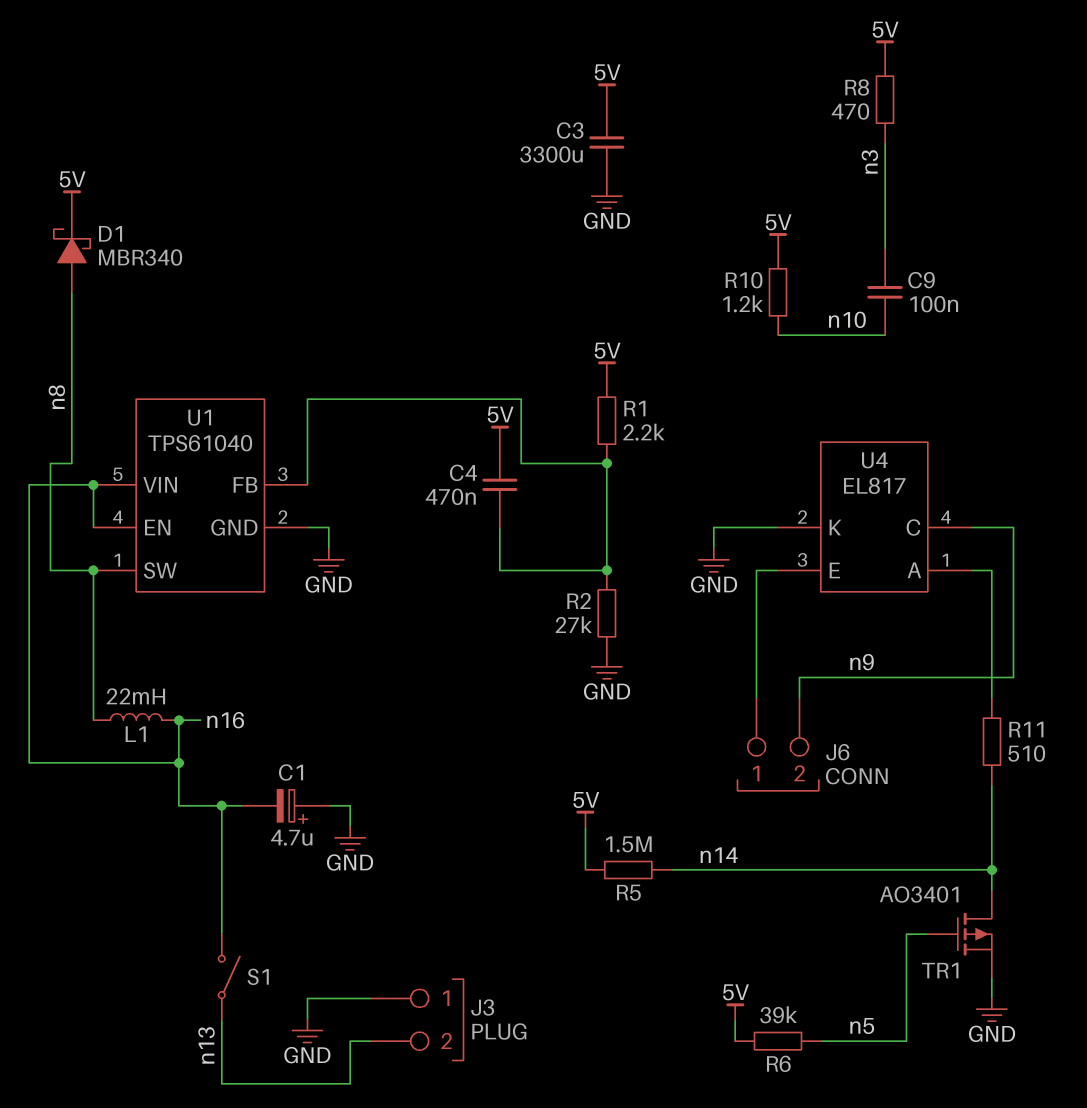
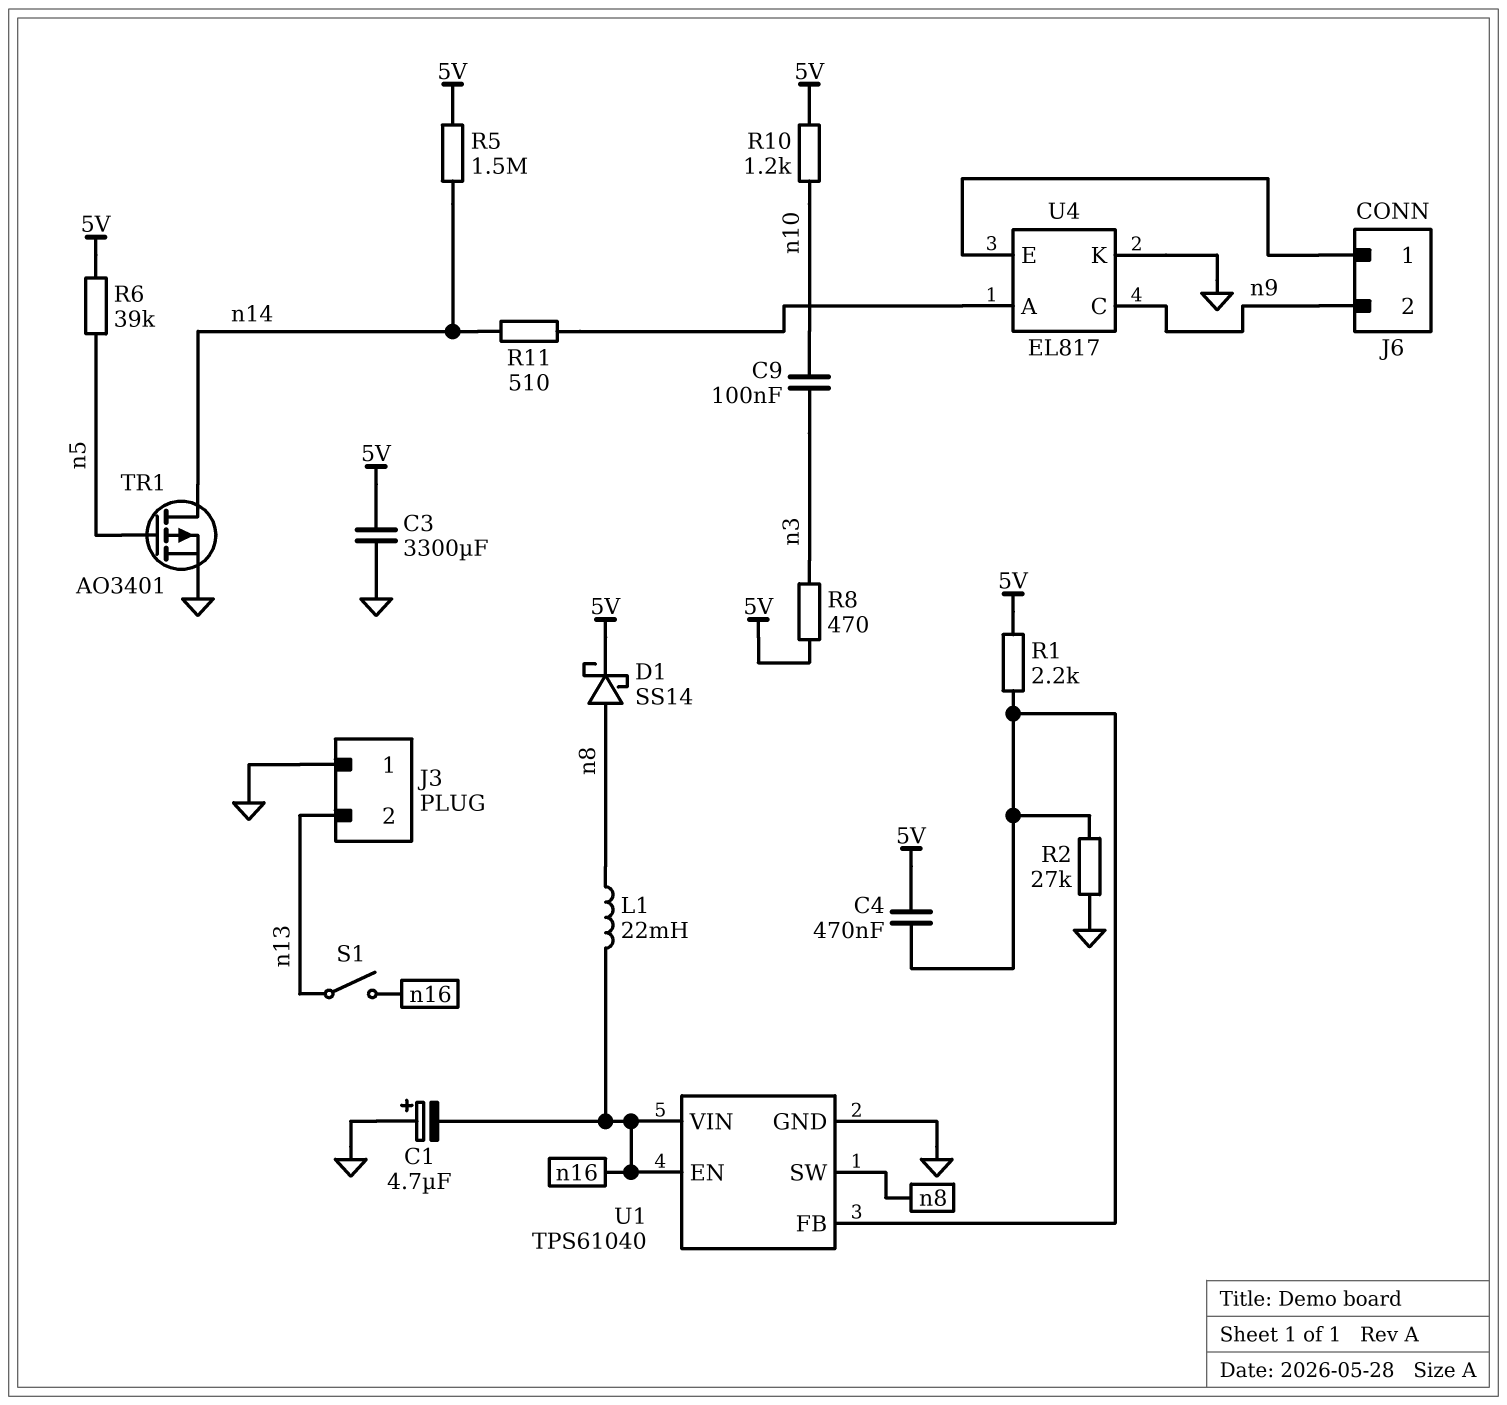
D1: schottky MBR340 (A n8, K 5V) -> schottky SS14 (A n8, K 5V)

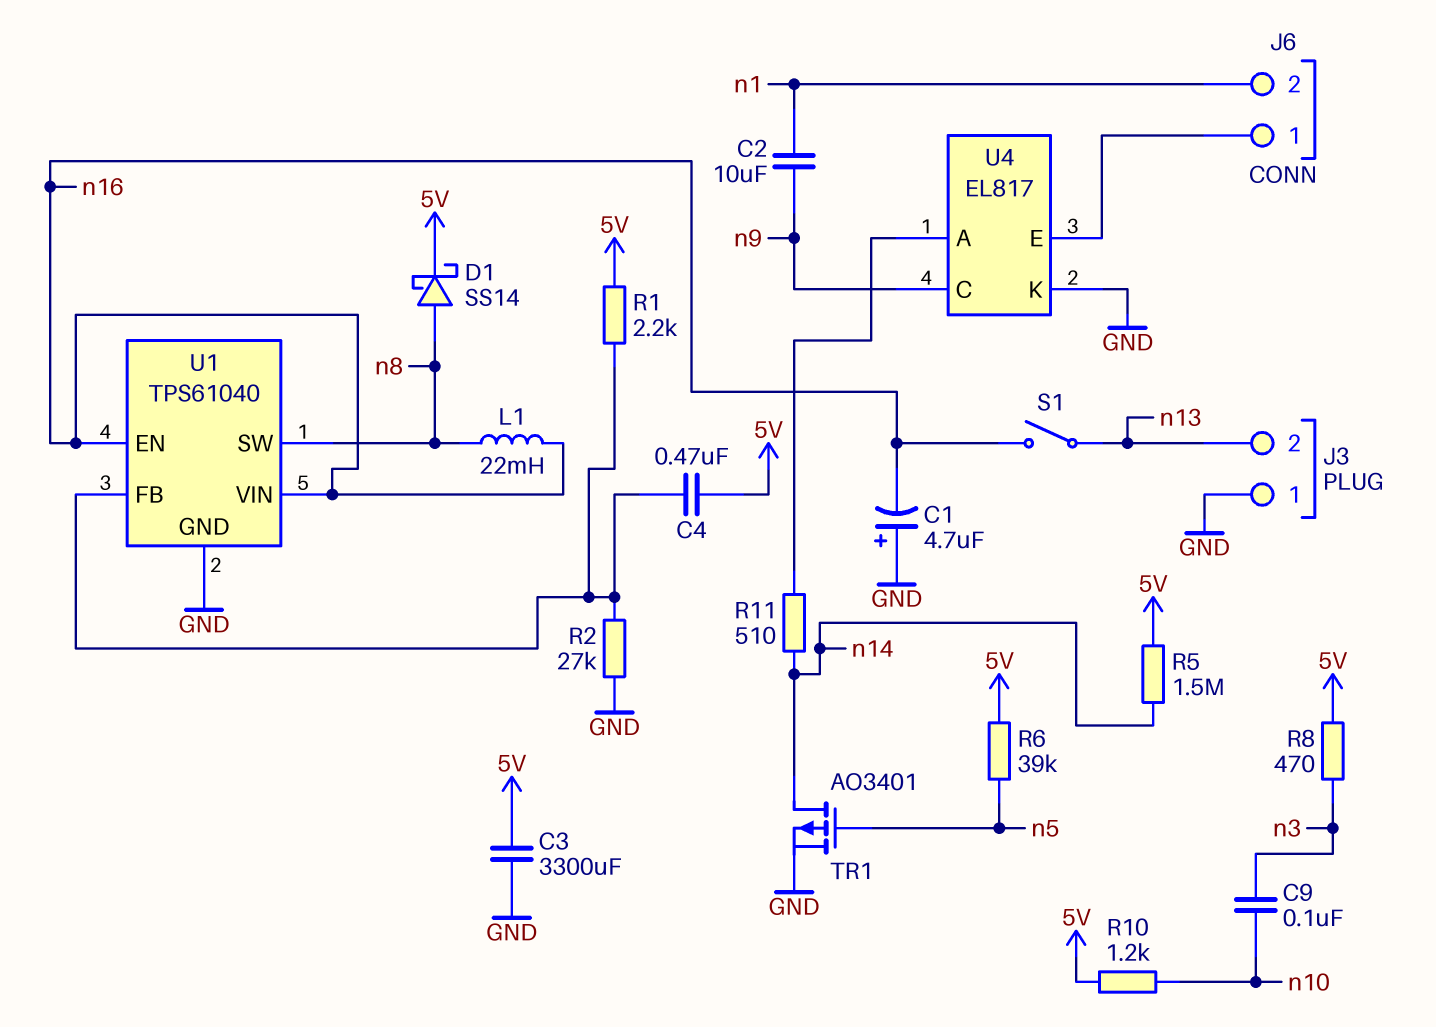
C2: none -> 10uF (n1, n9)
J6 pin 2: n9 -> n1

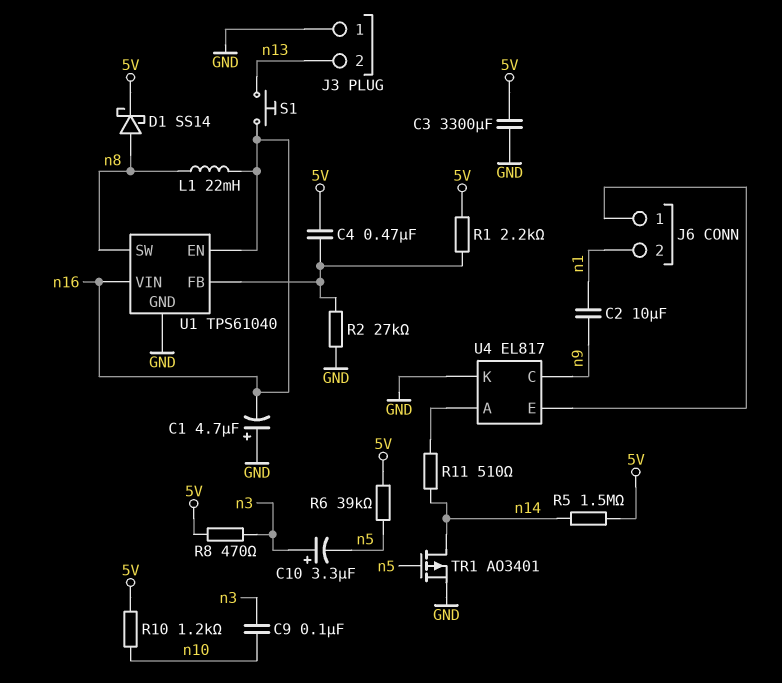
C10: none -> 3.3uF (plus n3, minus n5)
S1: switch (n13, n16) -> button (n13, n16)

